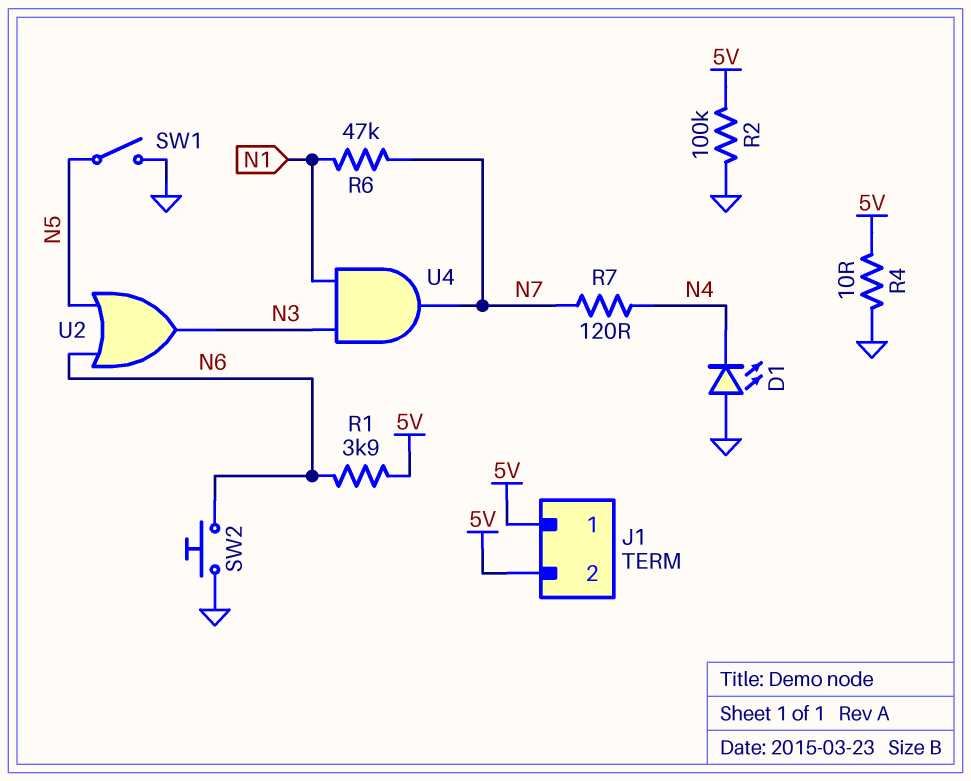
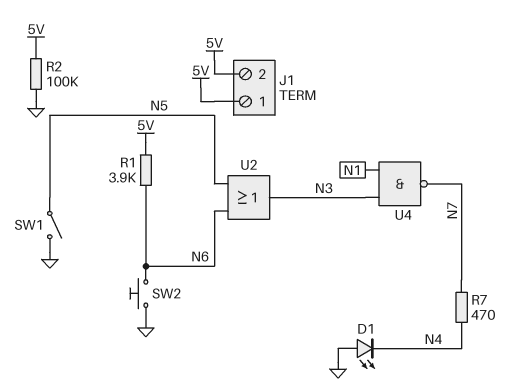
R4: 10 (5V, GND) -> none
R6: 47k (N1, N7) -> none
R7: 120 (N4, N7) -> 470 (N4, N7)
U4: AND (in N1, in N3, out N7) -> NAND (in N1, in N3, out N7)

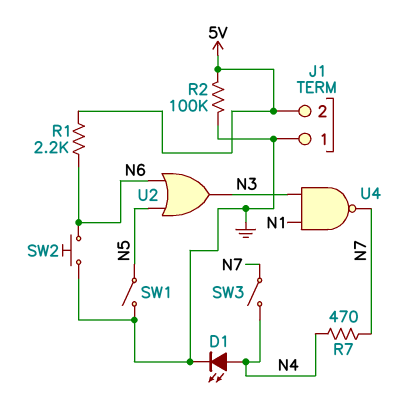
D1: LED (A GND, K N4) -> LED (A N4, K GND)
J1 pin 1: 5V -> GND
R1: 3.9k (5V, N6) -> 2.2k (5V, N6)
SW3: none -> switch (N4, N7)

